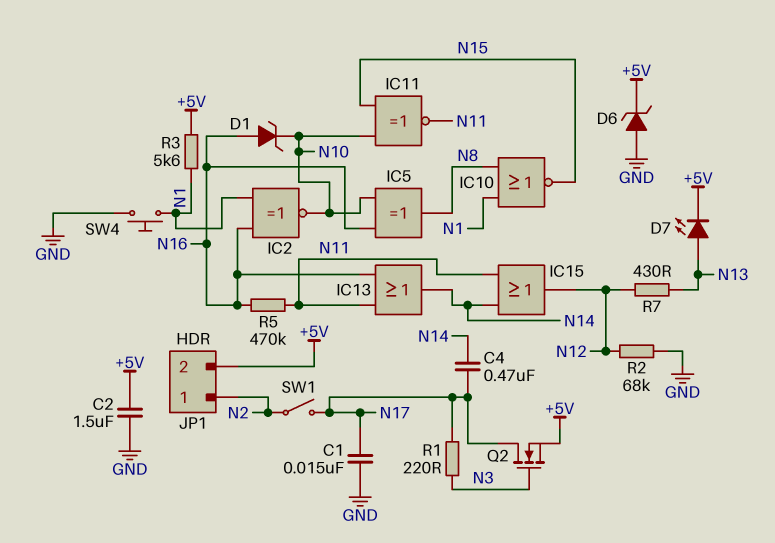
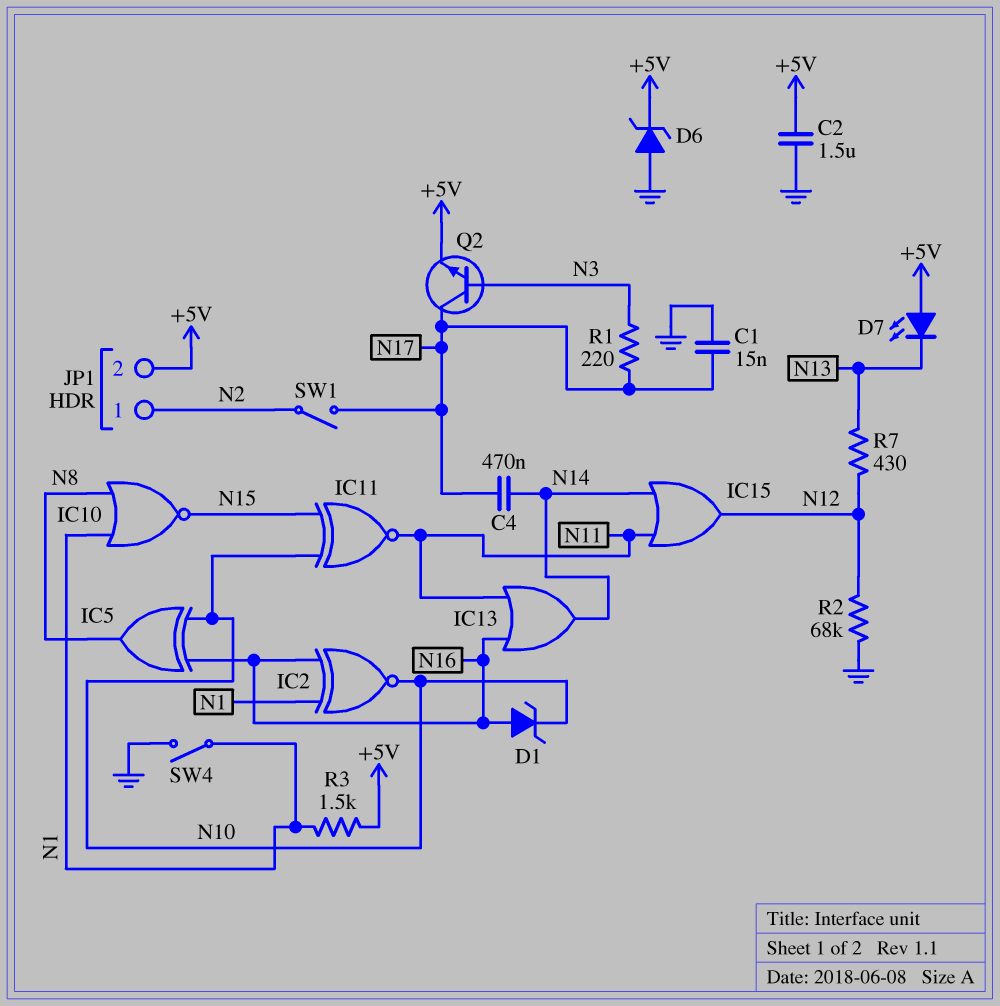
D7: LED (A N13, K +5V) -> LED (A +5V, K N13)
Q2: NMOS (G N3, D N17, S +5V) -> NPN (B N3, C N17, E +5V)
R3: 5.6k (+5V, N1) -> 1.5k (+5V, N1)
R5: 470k (N11, N16) -> none
SW4: button (GND, N1) -> switch (GND, N1)

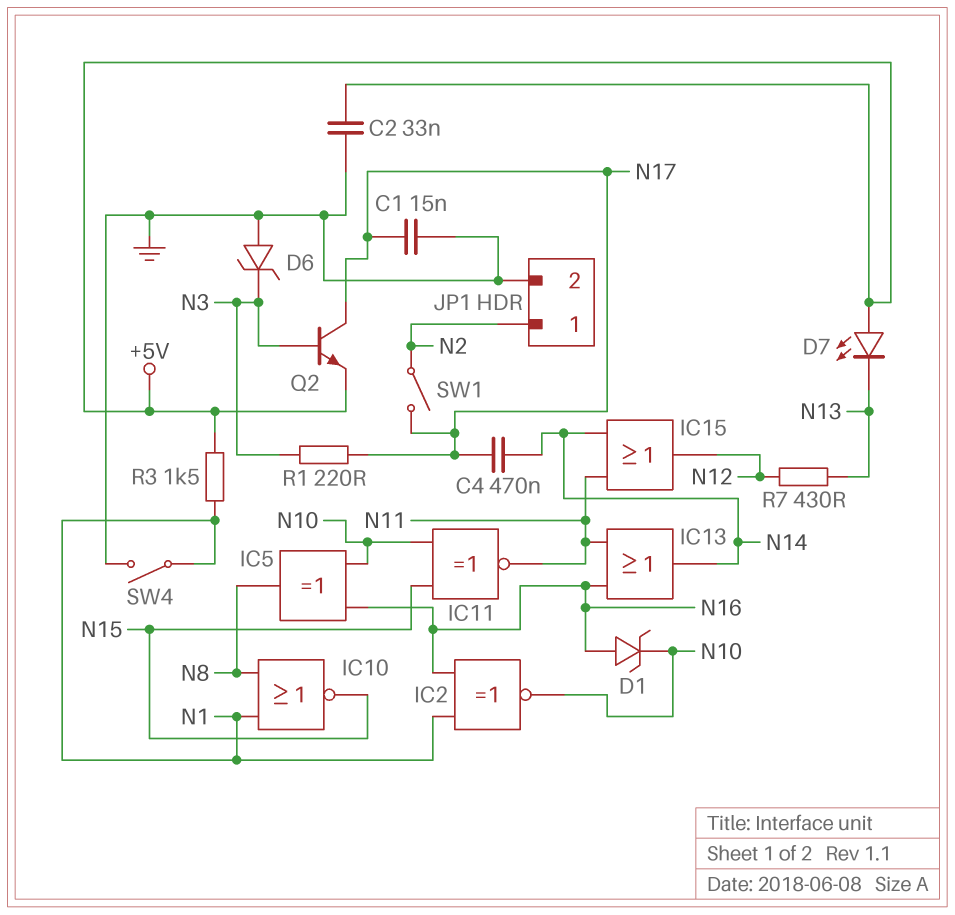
C2: 1.5uF (+5V, GND) -> 33nF (+5V, GND)
D6: zener (A GND, K +5V) -> zener (A GND, K N3)
JP1 pin 2: +5V -> GND
R2: 68k (GND, N12) -> none

